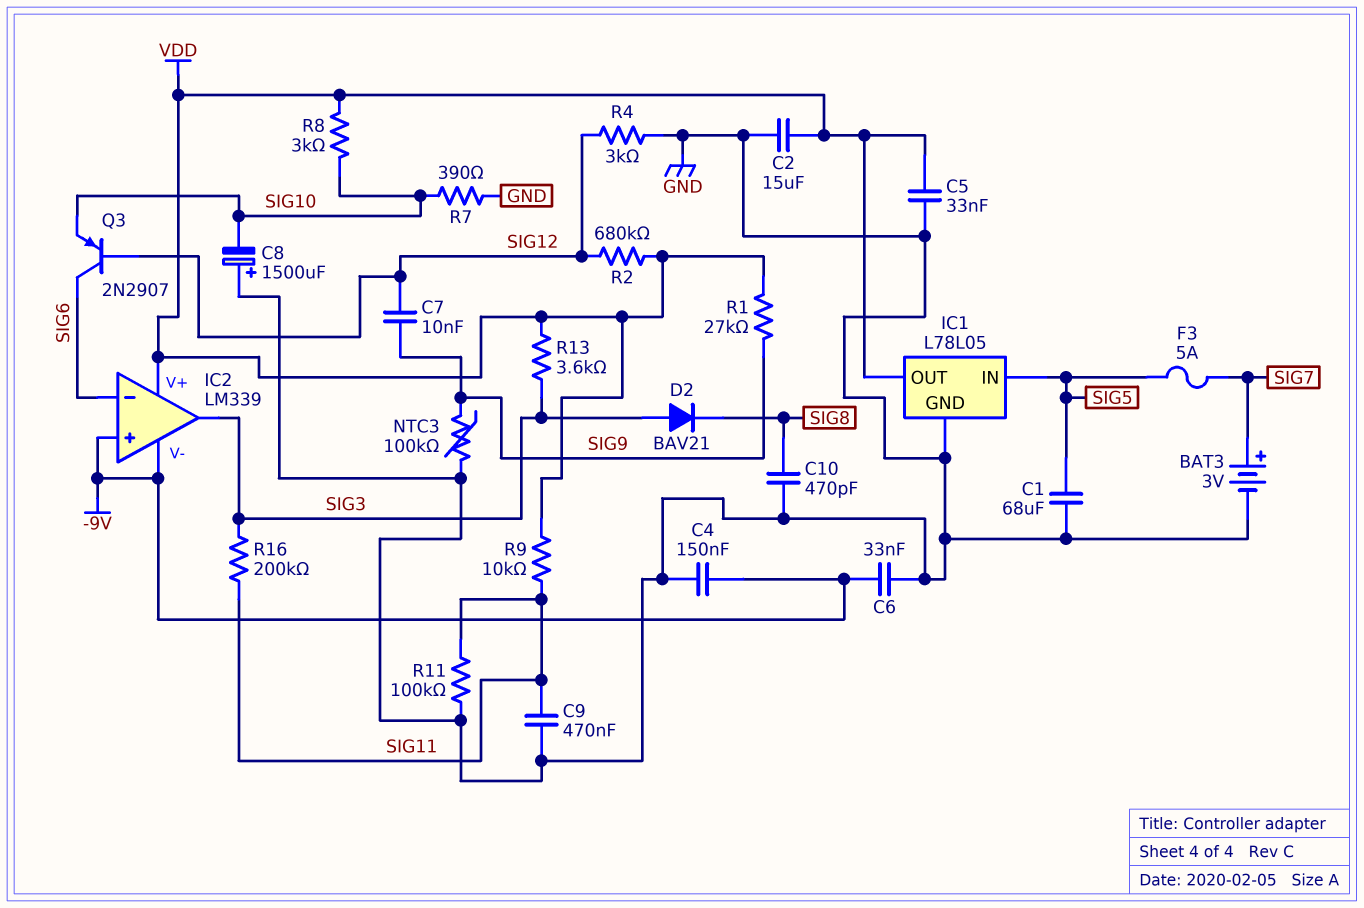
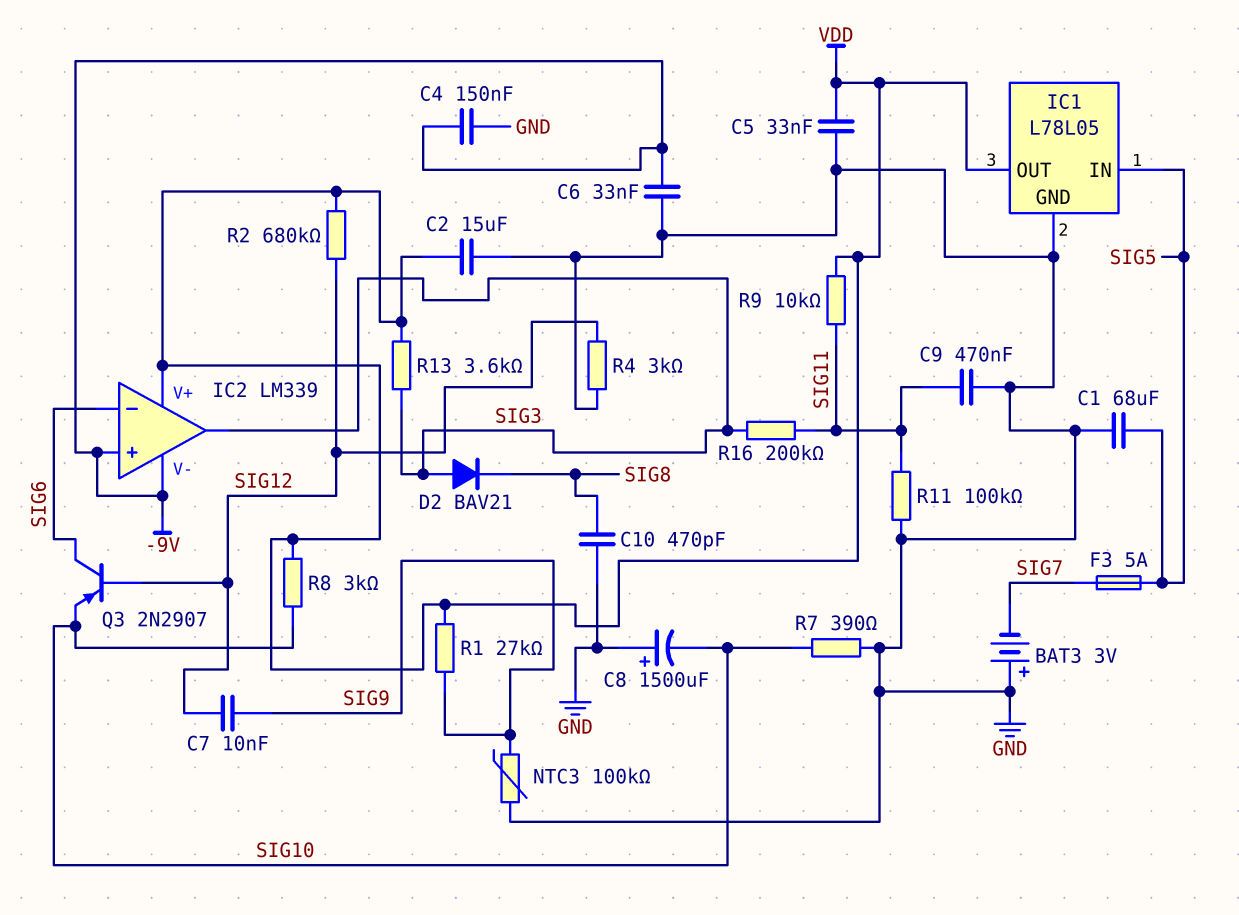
BAT3: 3V (plus SIG7, minus GND) -> 3V (plus GND, minus SIG7)

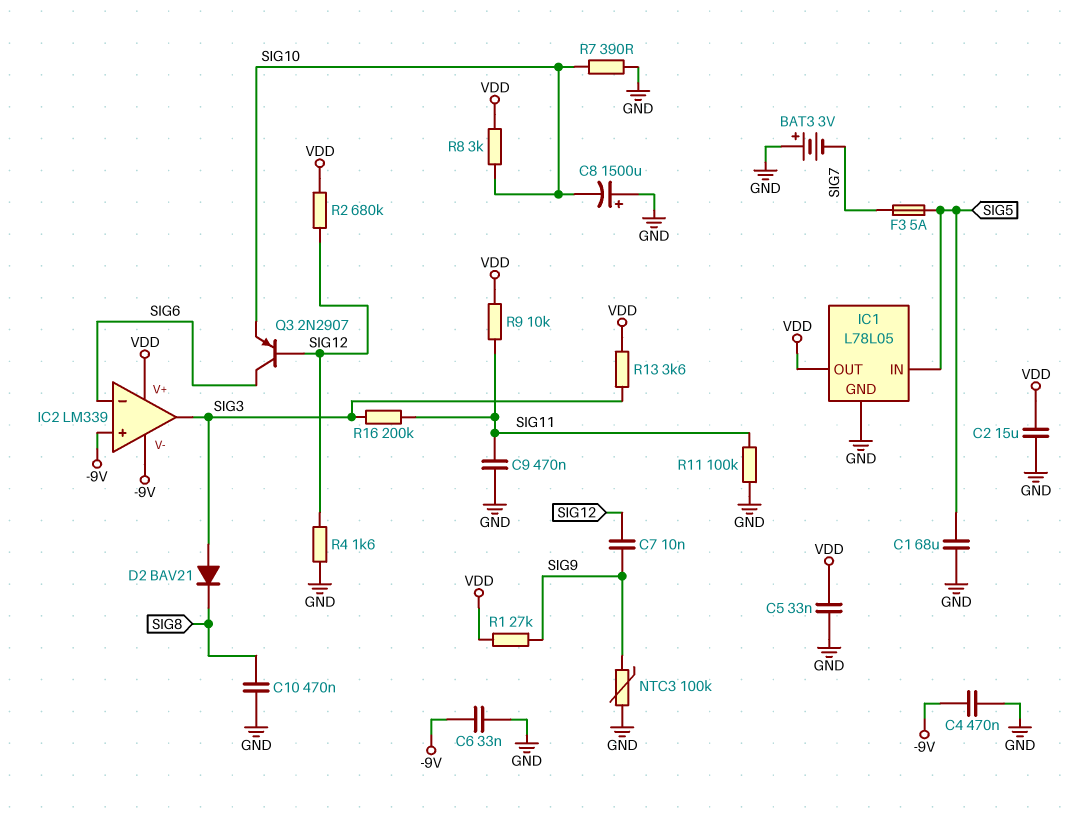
C4: 150nF (-9V, GND) -> 470nF (-9V, GND)
C10: 470pF (GND, SIG8) -> 470nF (GND, SIG8)
R4: 3k (GND, SIG12) -> 1.6k (GND, SIG12)

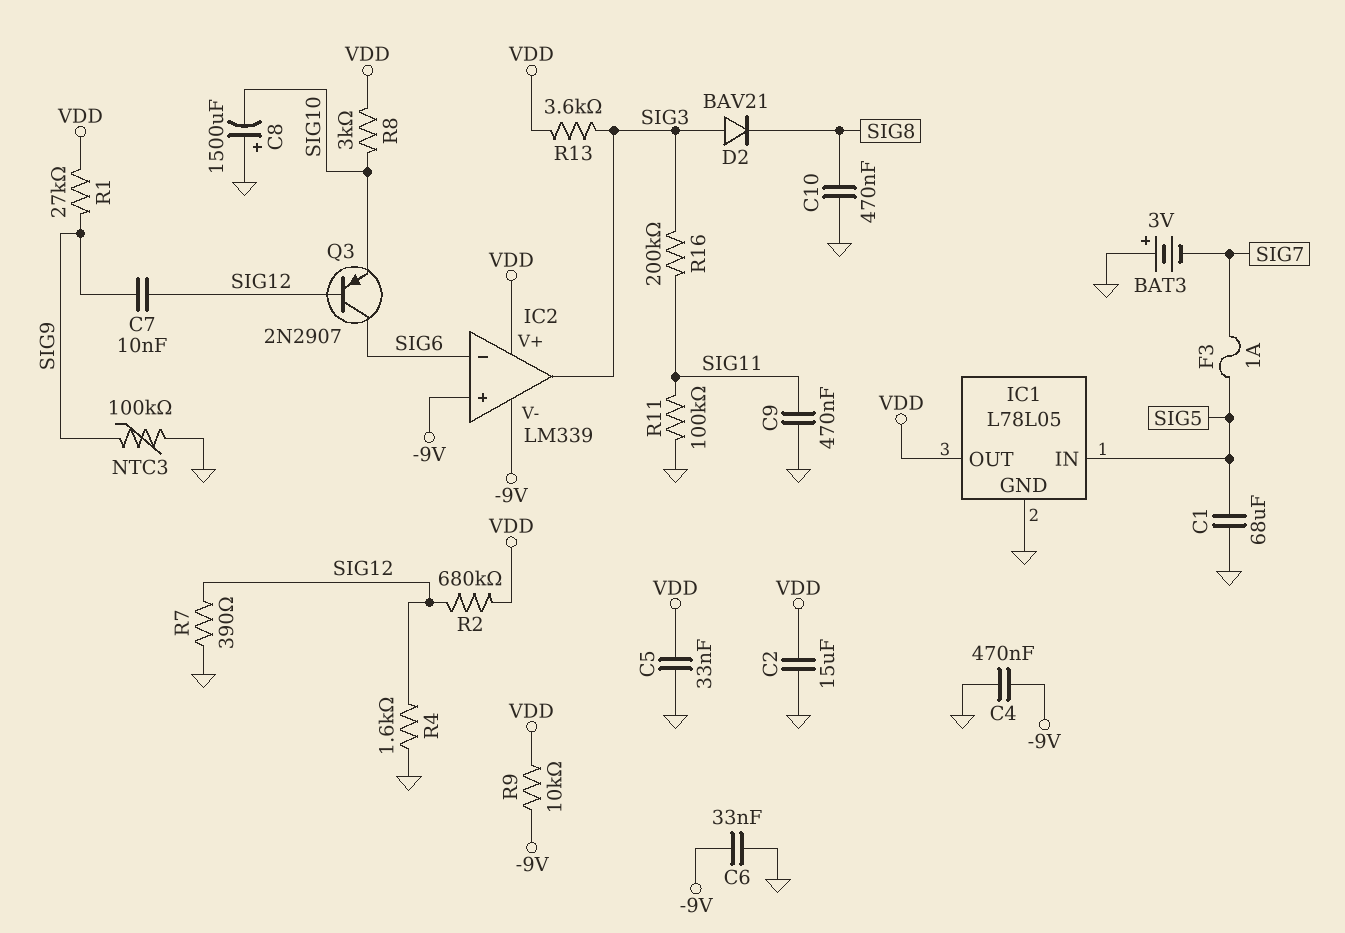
F3: 5A (SIG5, SIG7) -> 1A (SIG5, SIG7)
R7: 390 (GND, SIG10) -> 390 (GND, SIG12)
R9: 10k (SIG11, VDD) -> 10k (-9V, VDD)

